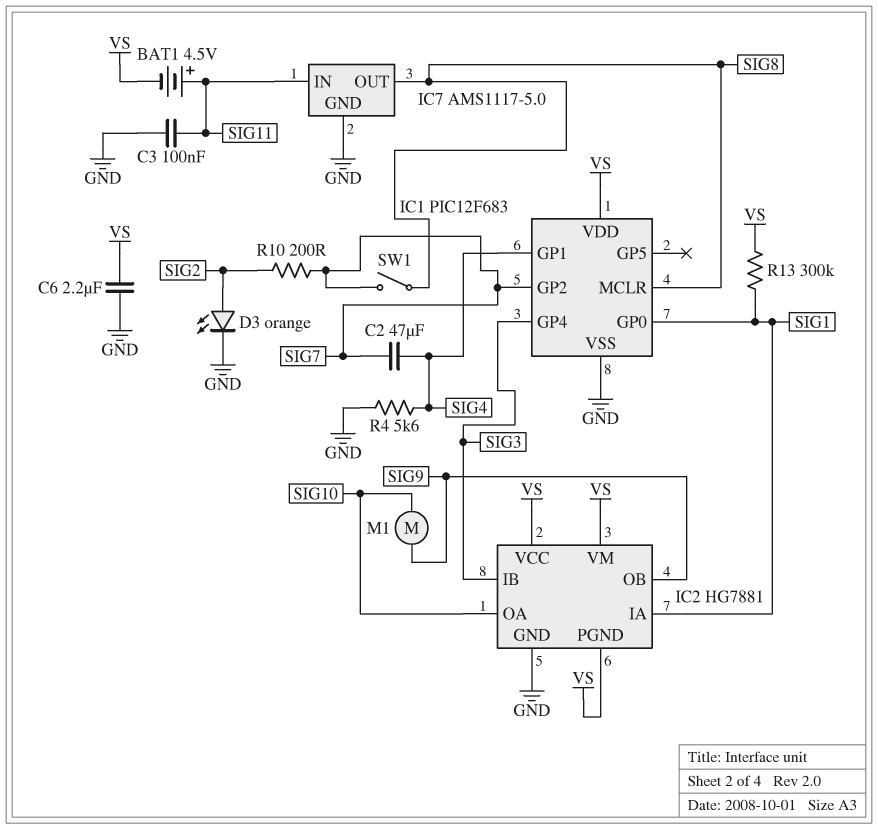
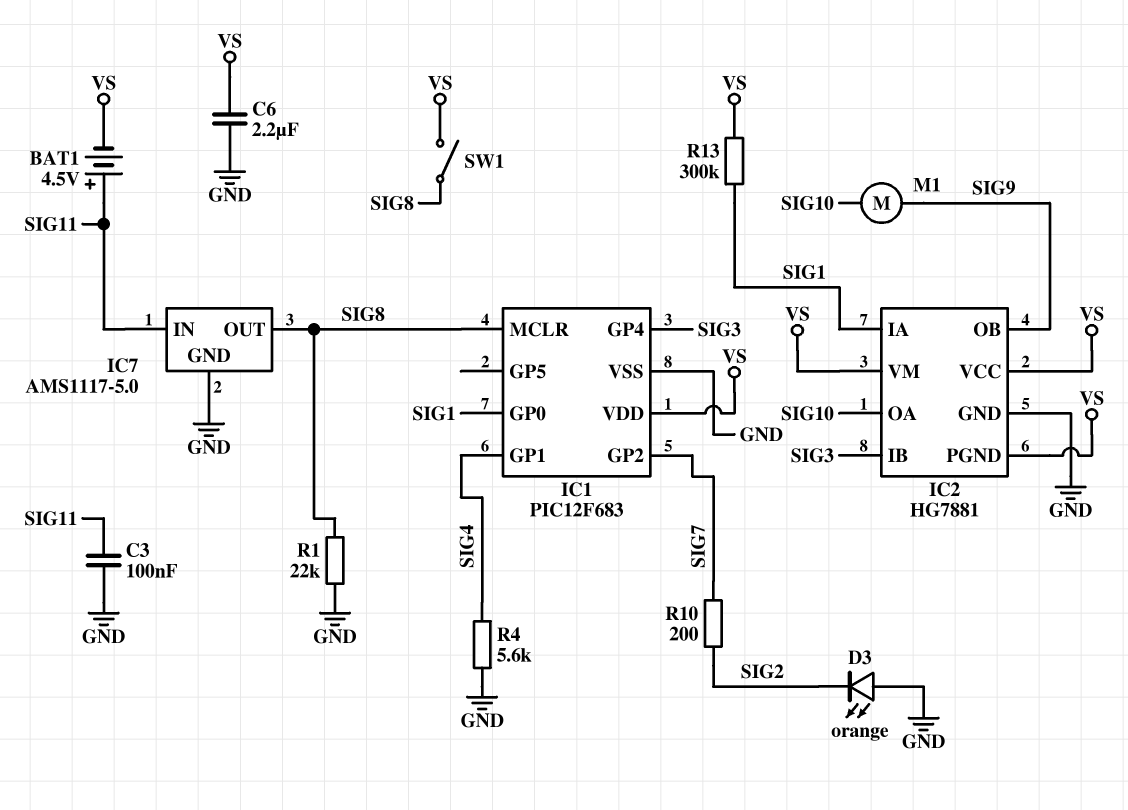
C2: 47uF (SIG4, SIG7) -> none
D3: LED orange (A SIG2, K GND) -> LED orange (A GND, K SIG2)
R1: none -> 22k (GND, SIG8)
SW1: switch (SIG7, SIG8) -> switch (SIG8, VS)

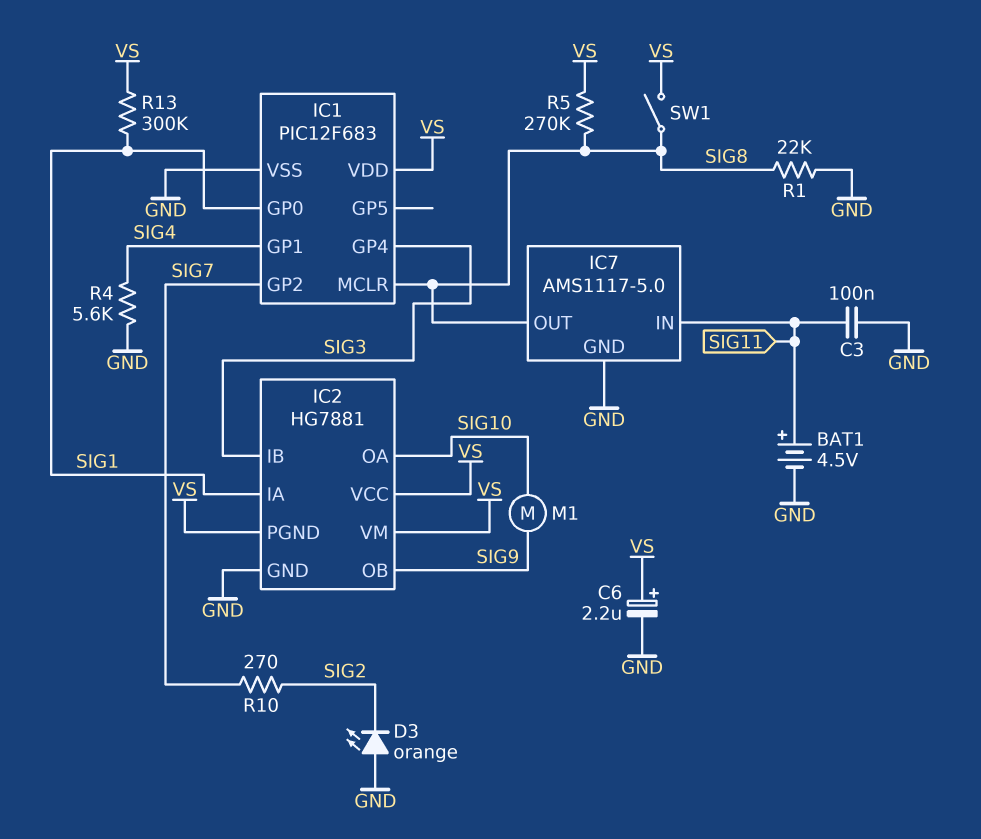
BAT1: 4.5V (plus SIG11, minus VS) -> 4.5V (plus SIG11, minus GND)
C6: 2.2uF (GND, VS) -> 2.2uF (plus VS, minus GND)
R5: none -> 270k (SIG8, VS)
R10: 200 (SIG2, SIG7) -> 270 (SIG2, SIG7)

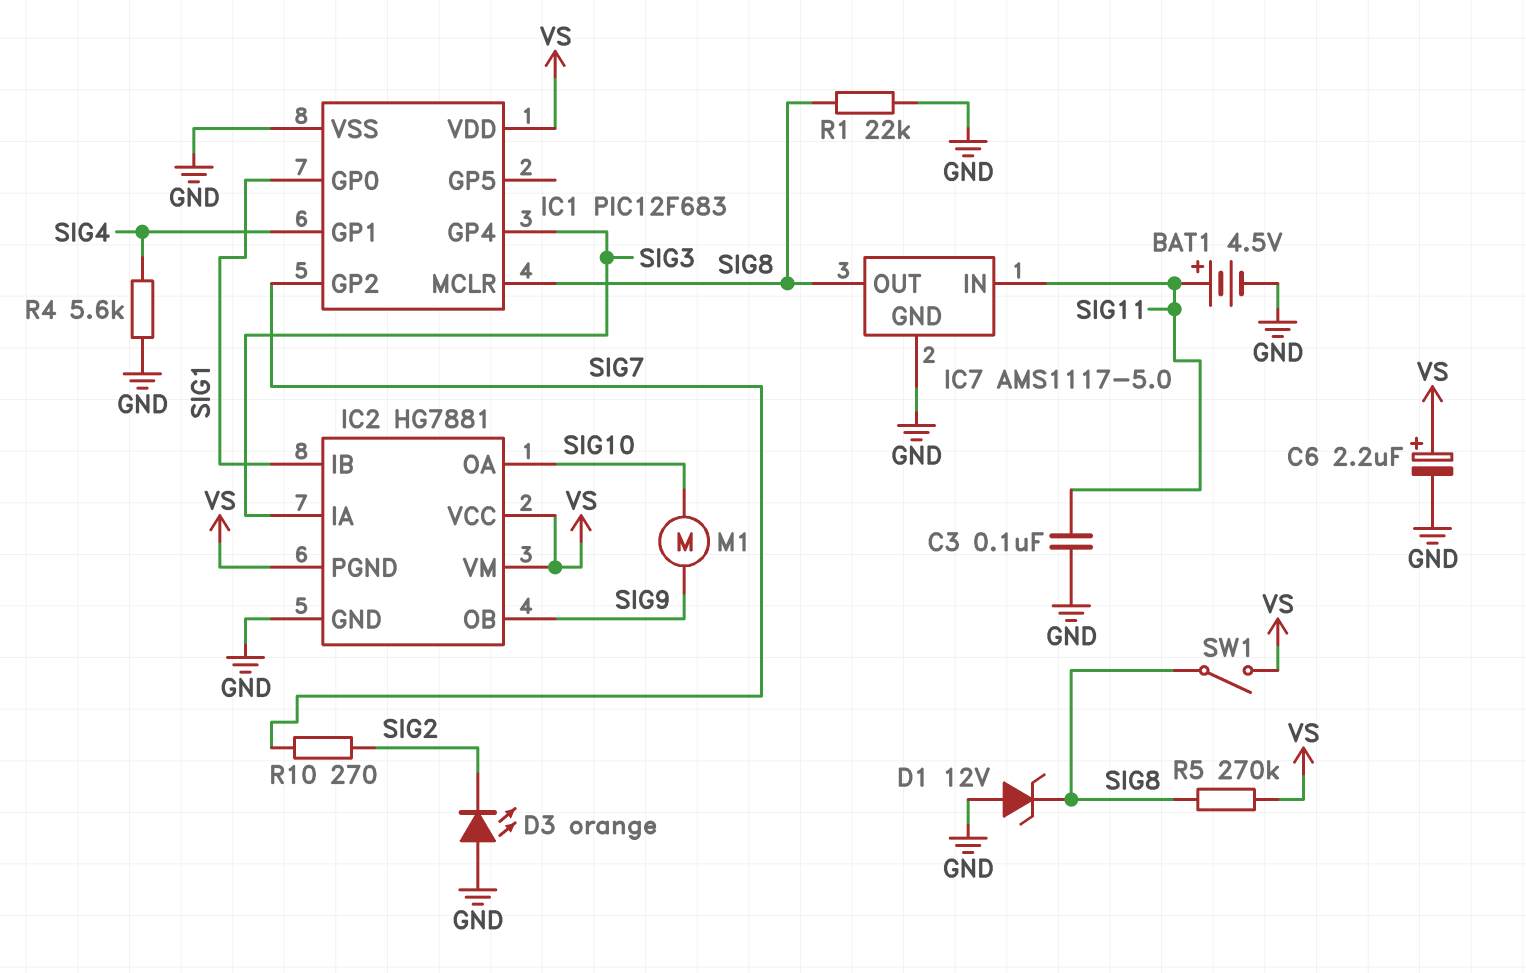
D1: none -> zener 12V (A GND, K SIG8)
IC2 pin IA: SIG1 -> SIG3
IC2 pin IB: SIG3 -> SIG1
R13: 300k (SIG1, VS) -> none

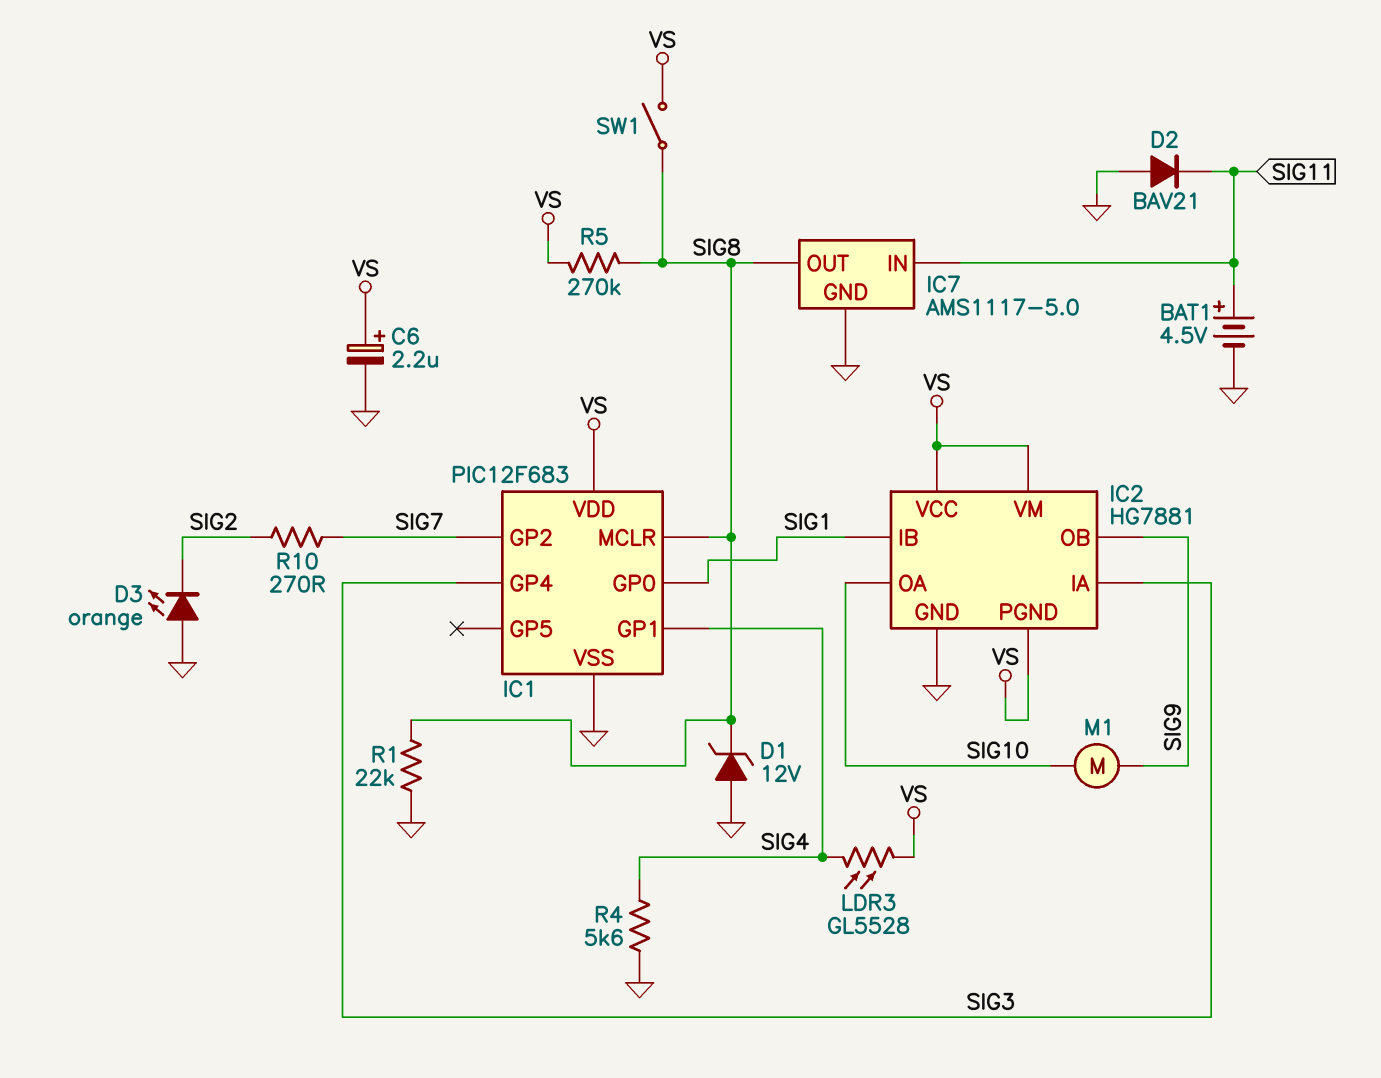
C3: 100nF (GND, SIG11) -> none
D2: none -> diode BAV21 (A GND, K SIG11)
LDR3: none -> GL5528 (SIG4, VS)

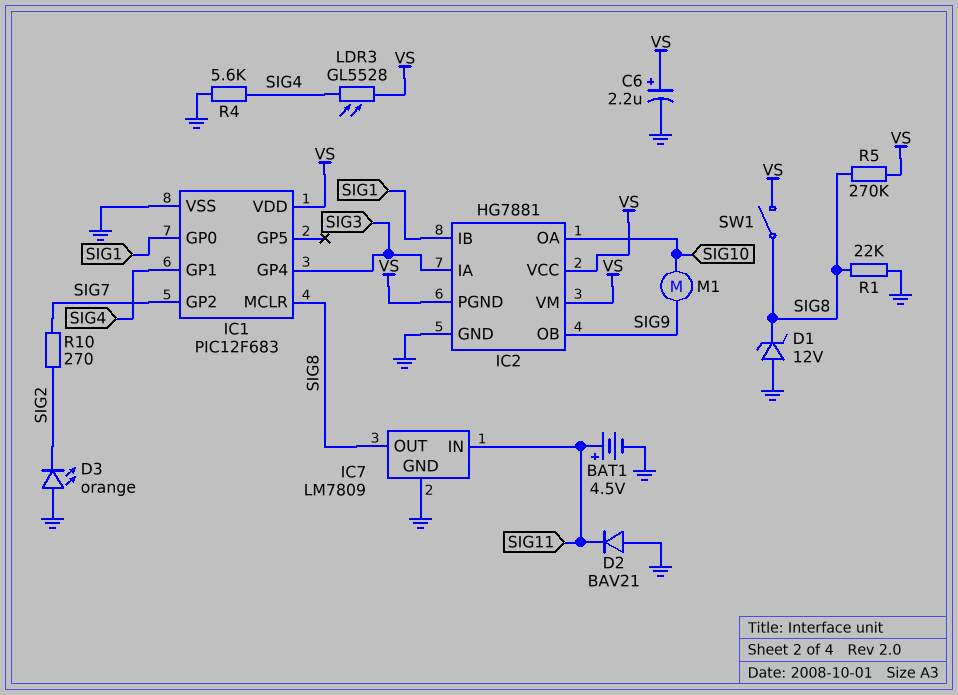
IC7: AMS1117-5.0 -> LM7809

